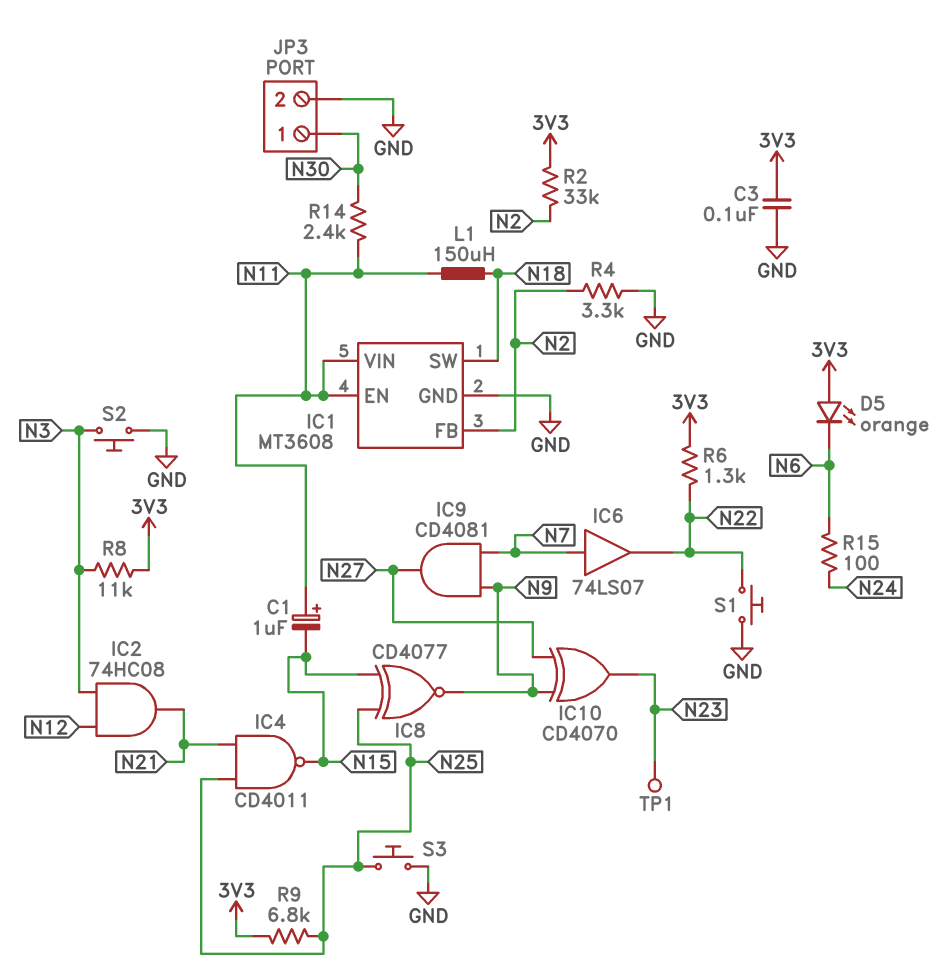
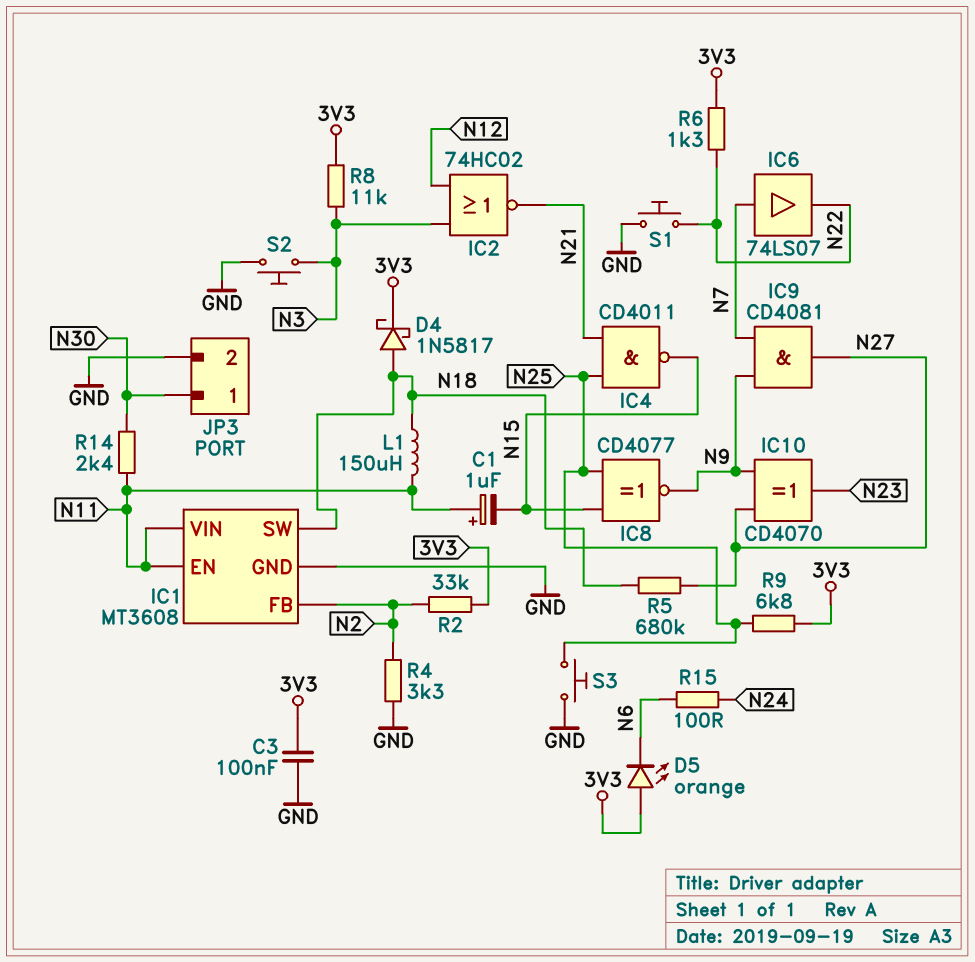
D4: none -> schottky 1N5817 (A N18, K 3V3)
IC2: AND 74HC08 (in N3, in N12, out N21) -> NOR 74HC02 (in N3, in N12, out N21)
R5: none -> 680k (N18, N27)
TP1: test point (N23) -> none

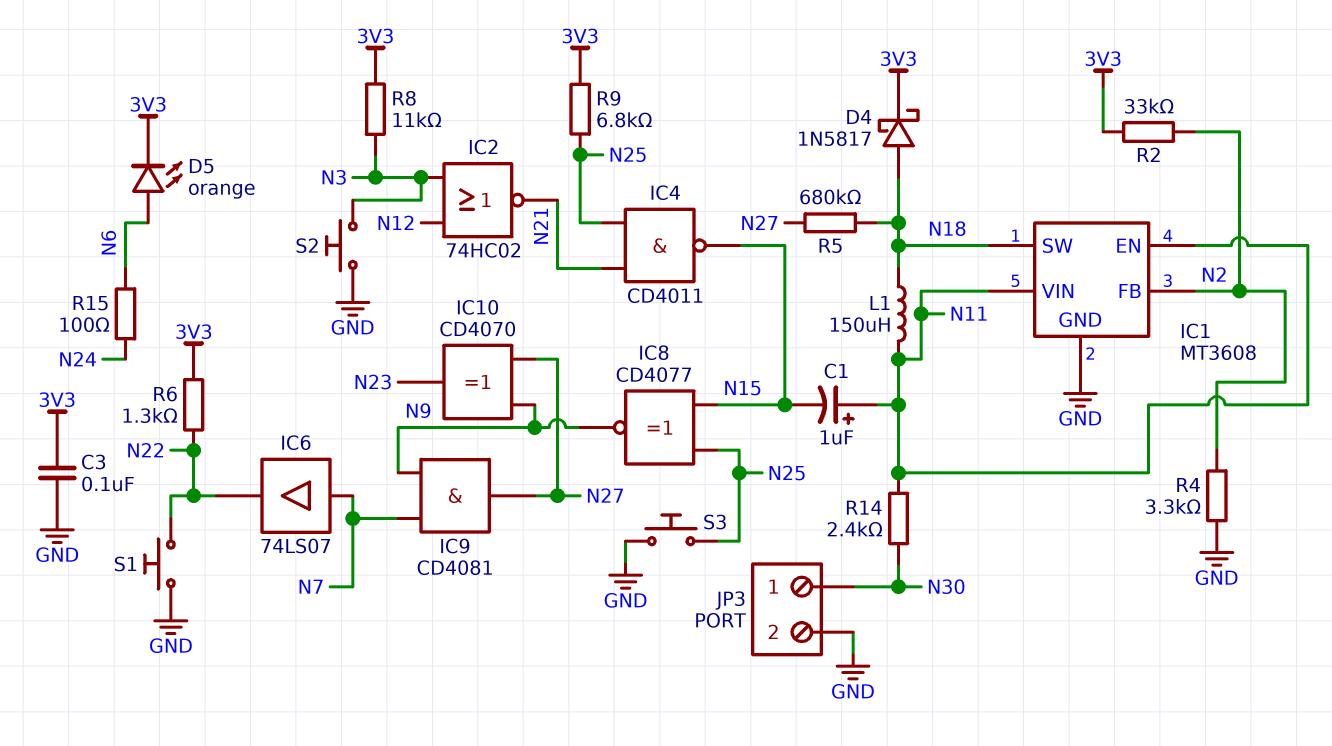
D5: LED orange (A 3V3, K N6) -> LED orange (A N6, K 3V3)

